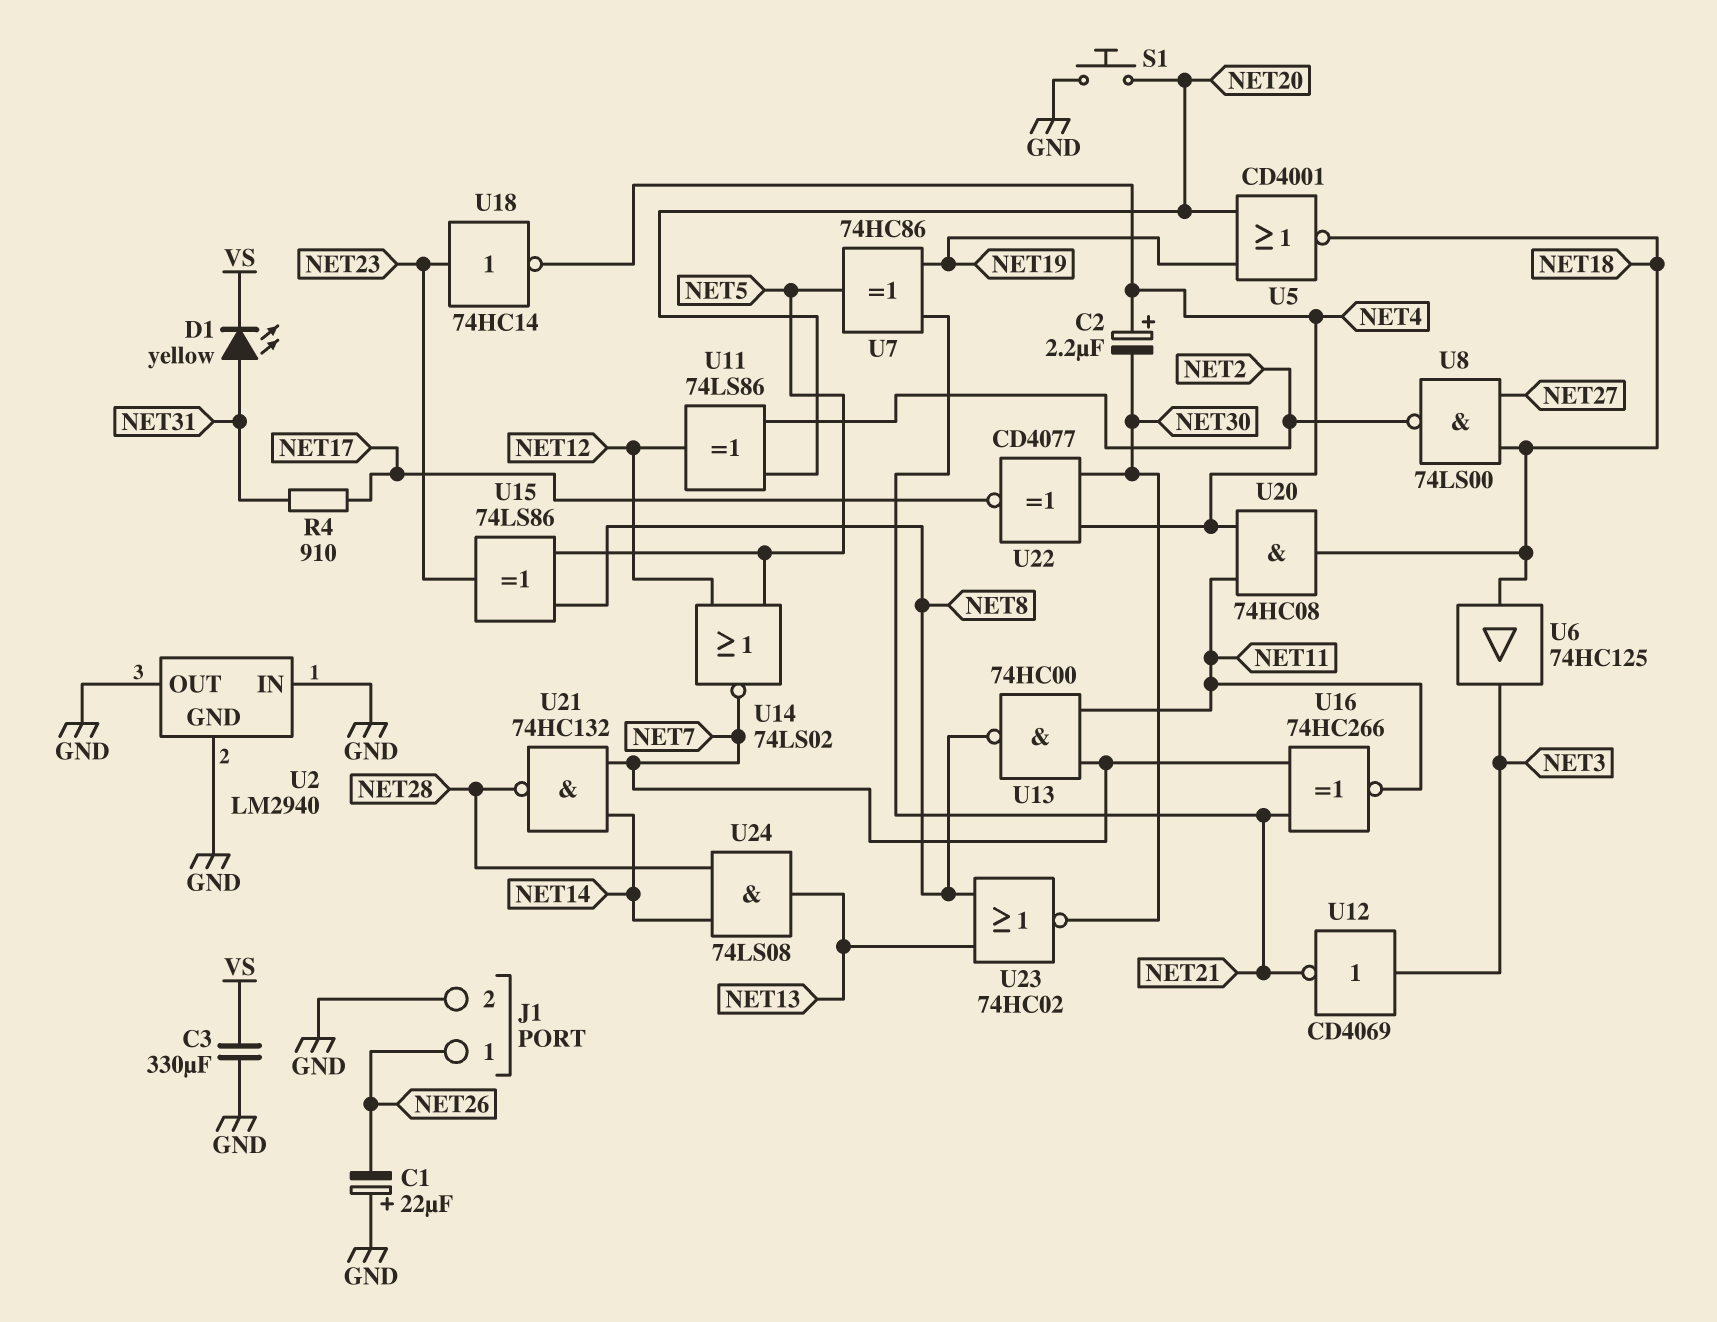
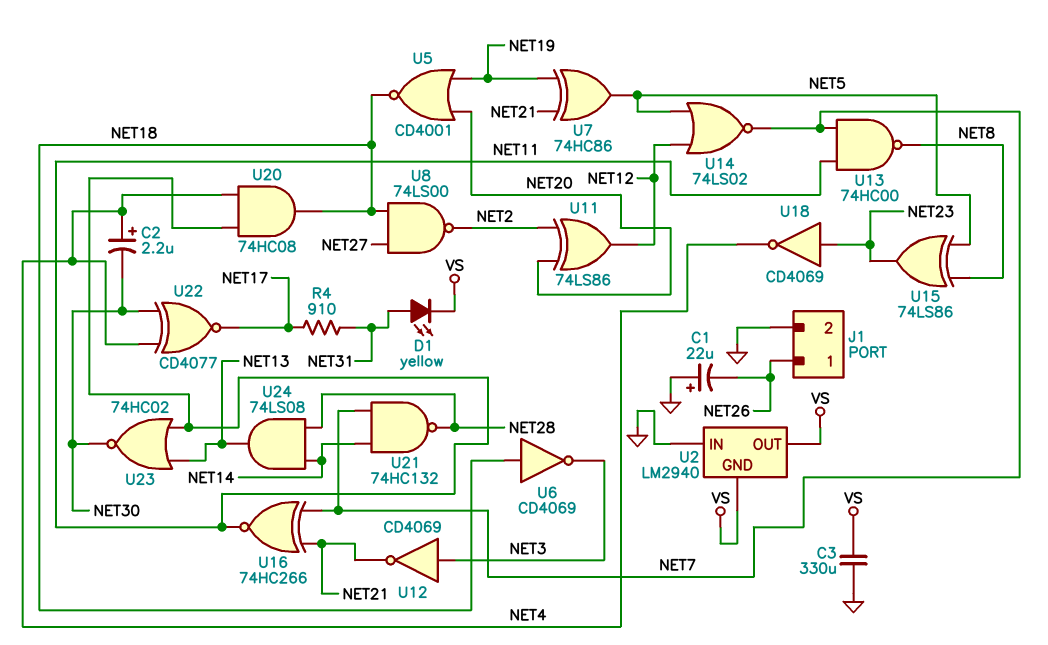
S1: button (GND, NET20) -> none
U2 pin GND: GND -> VS
U2 pin OUT: GND -> VS
U6: buffer 74HC125 (in NET18, out NET3) -> NOT CD4069 (in NET18, out NET3)
U18: NOT 74HC14 (in NET23, out NET4) -> NOT CD4069 (in NET23, out NET4)
U23: NOR 74HC02 (in NET8, in NET13, out NET30) -> NOR 74HC02 (in NET11, in NET13, out NET30)

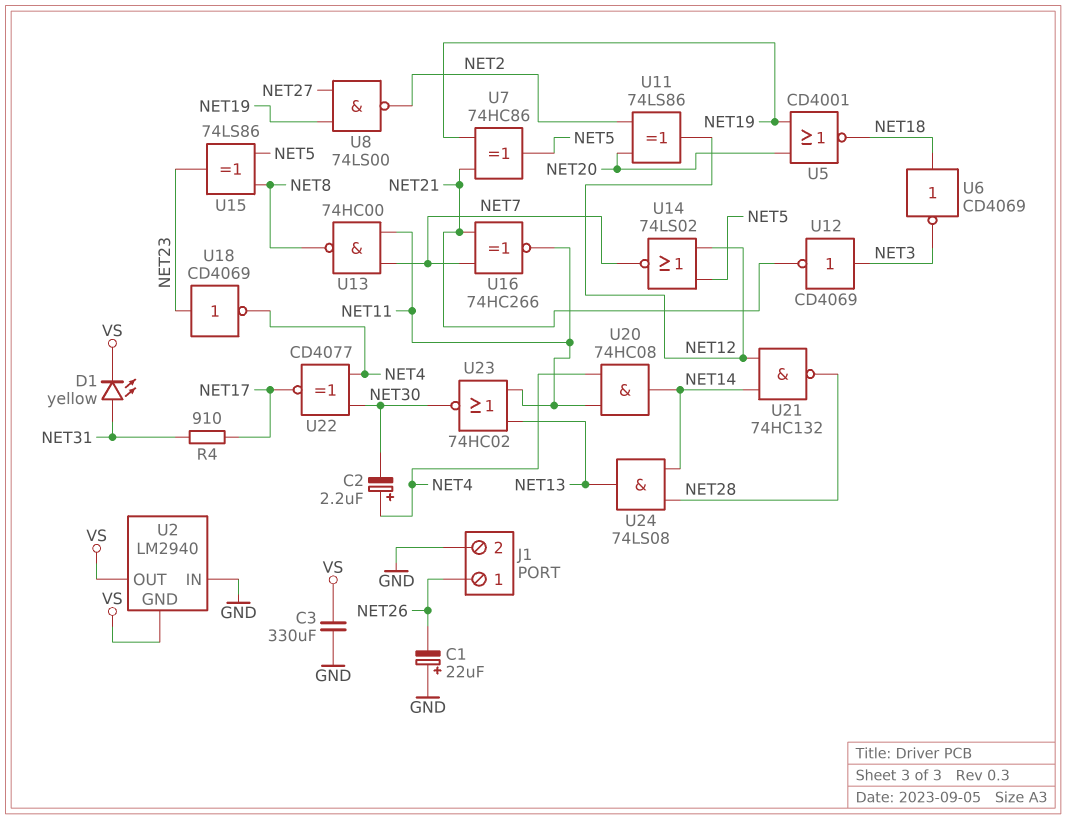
U8: NAND 74LS00 (in NET18, in NET27, out NET2) -> NAND 74LS00 (in NET19, in NET27, out NET2)
U20: AND 74HC08 (in NET4, in NET11, out NET18) -> AND 74HC08 (in NET4, in NET11, out NET14)
U21: NAND 74HC132 (in NET7, in NET14, out NET28) -> NAND 74HC132 (in NET12, in NET14, out NET28)

